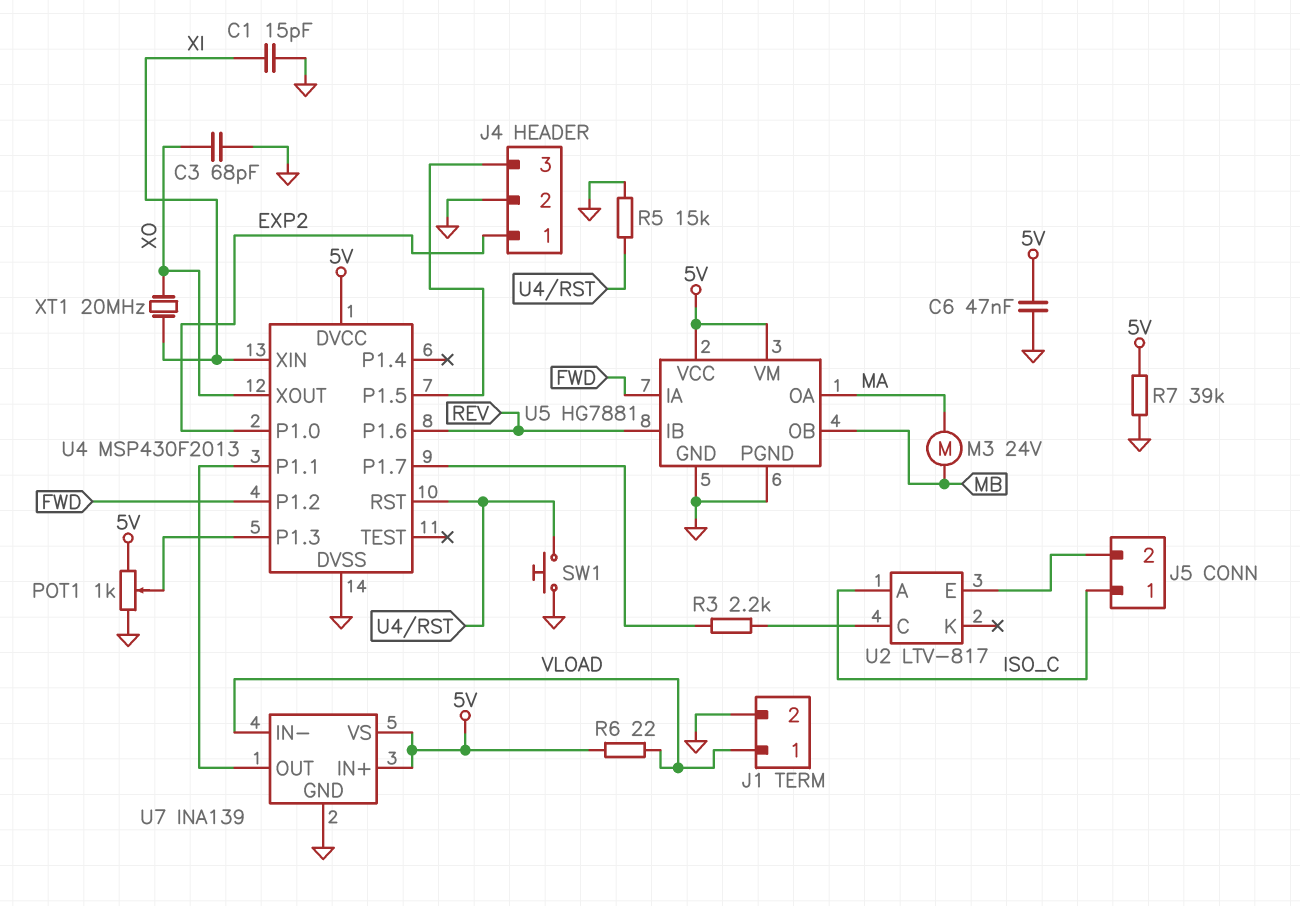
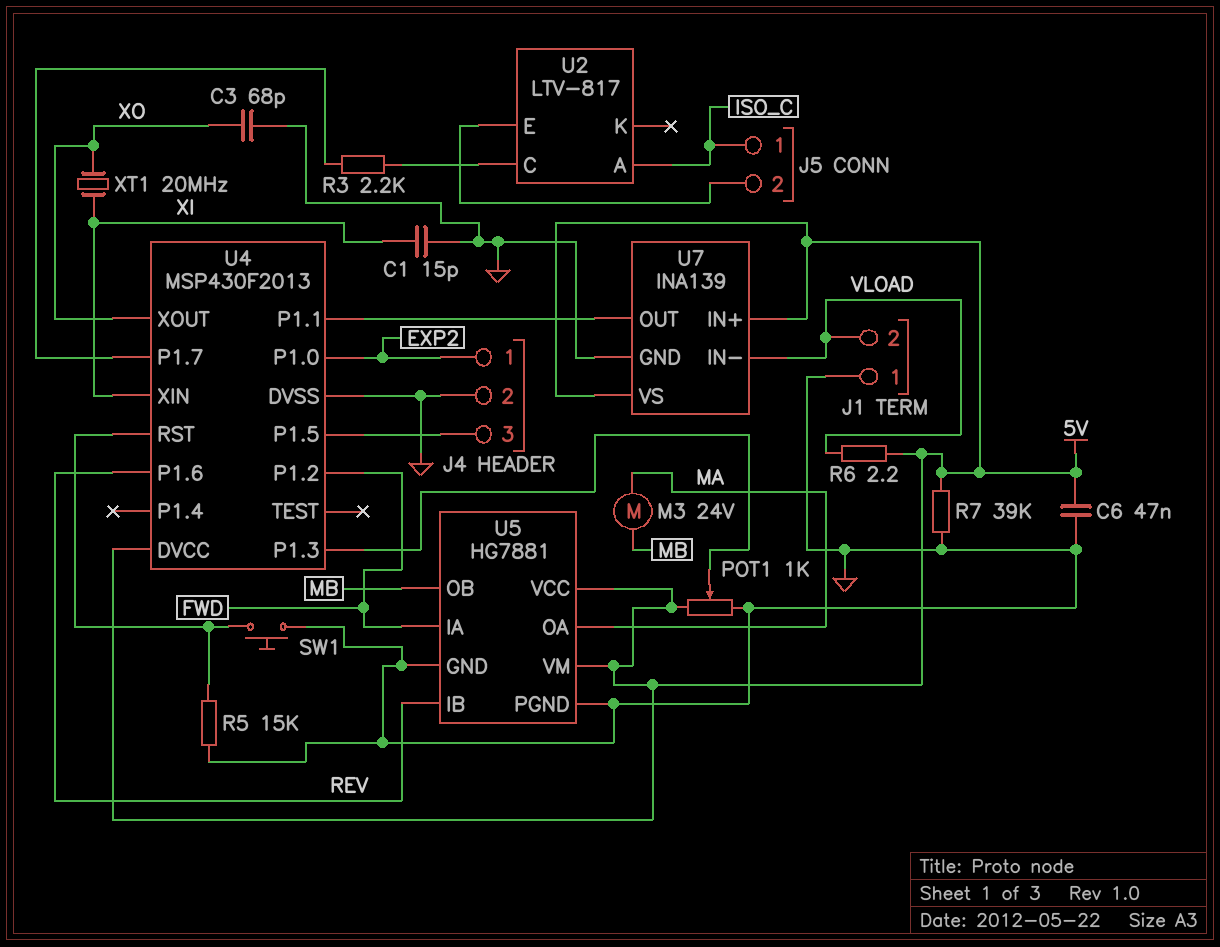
J1 pin 1: VLOAD -> GND
J1 pin 2: GND -> VLOAD
R6: 22 (5V, VLOAD) -> 2.2 (5V, VLOAD)

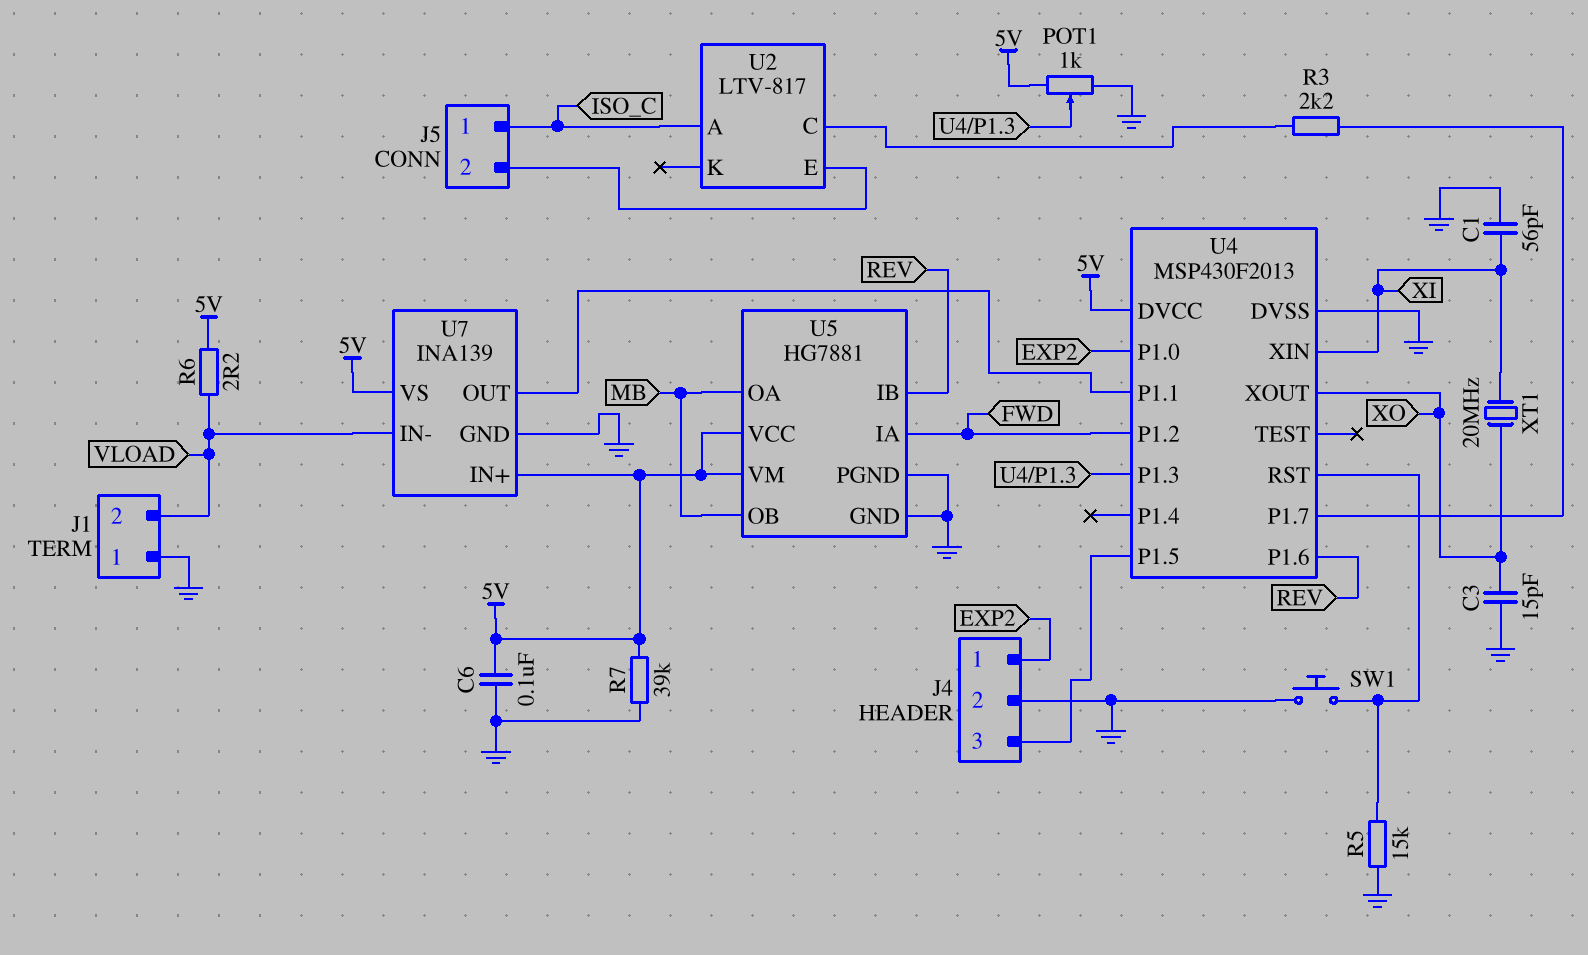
C1: 15pF (GND, XI) -> 56pF (GND, XI)
C3: 68pF (GND, XO) -> 15pF (GND, XO)
C6: 47nF (5V, GND) -> 100nF (5V, GND)
M3: motor 24V (MA, MB) -> none
U5 pin OA: MA -> MB

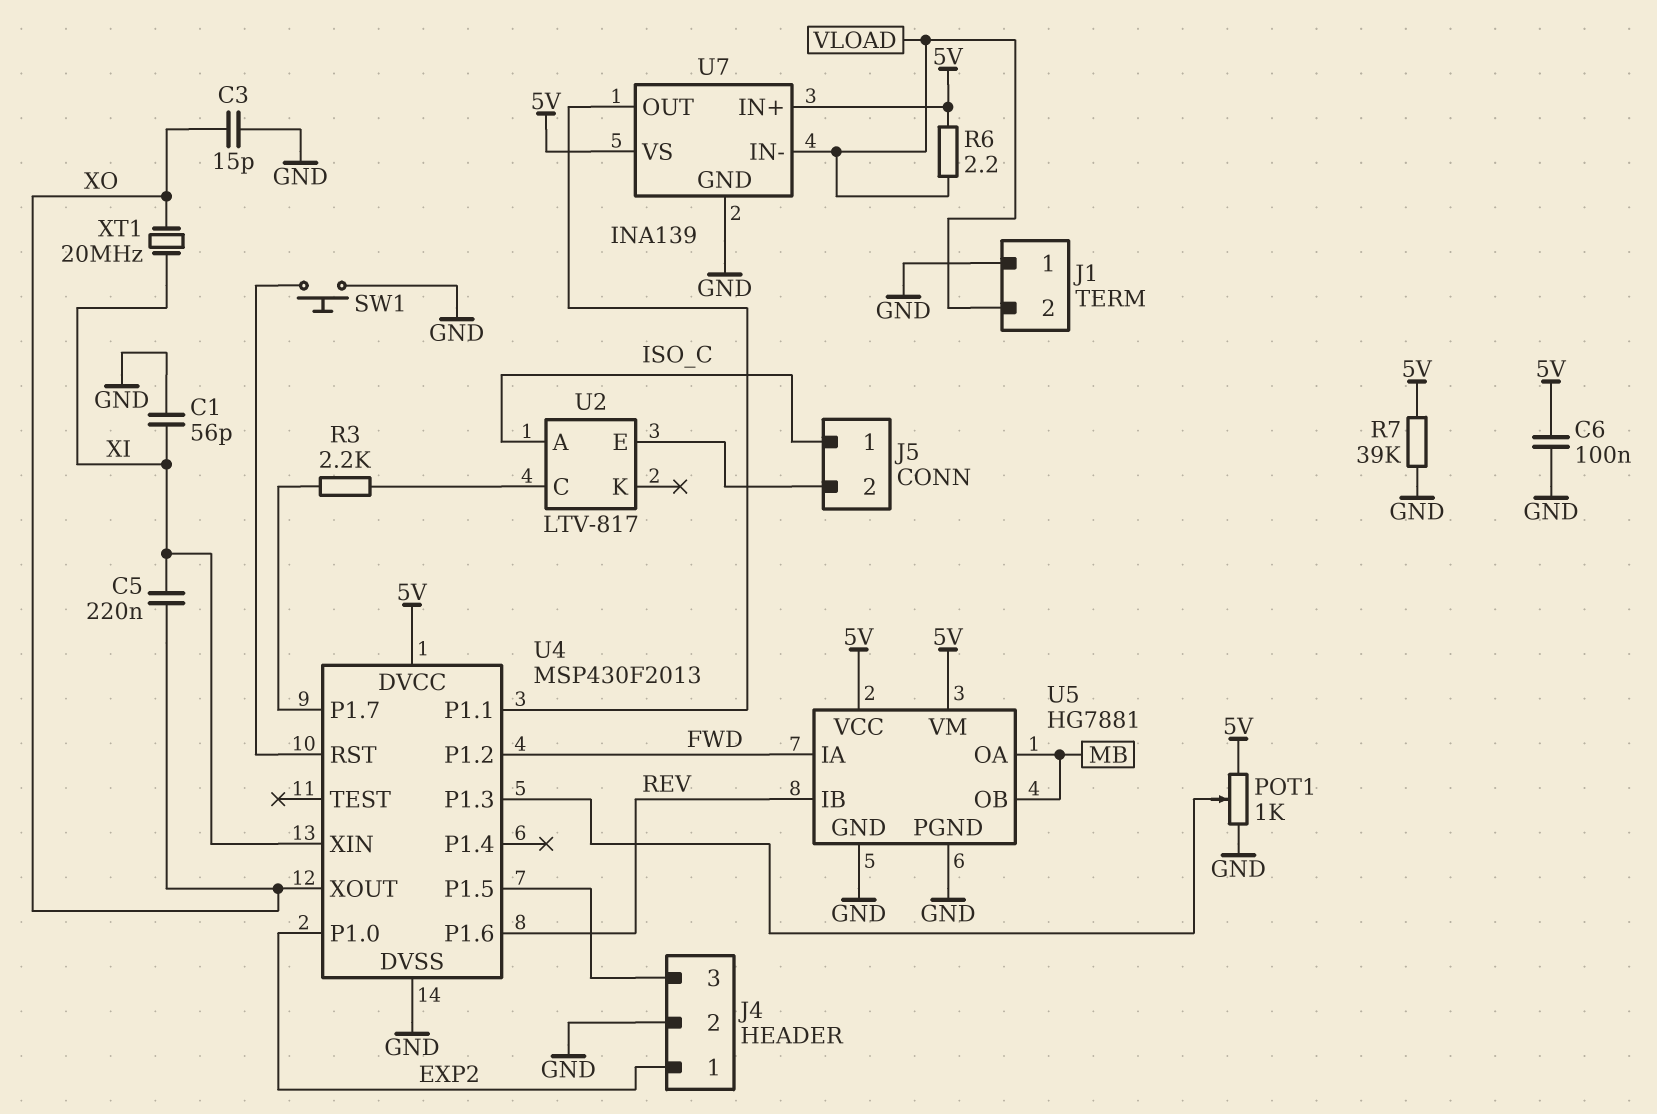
C5: none -> 220nF (XI, XO)
R5: 15k (GND, U4/RST) -> none

